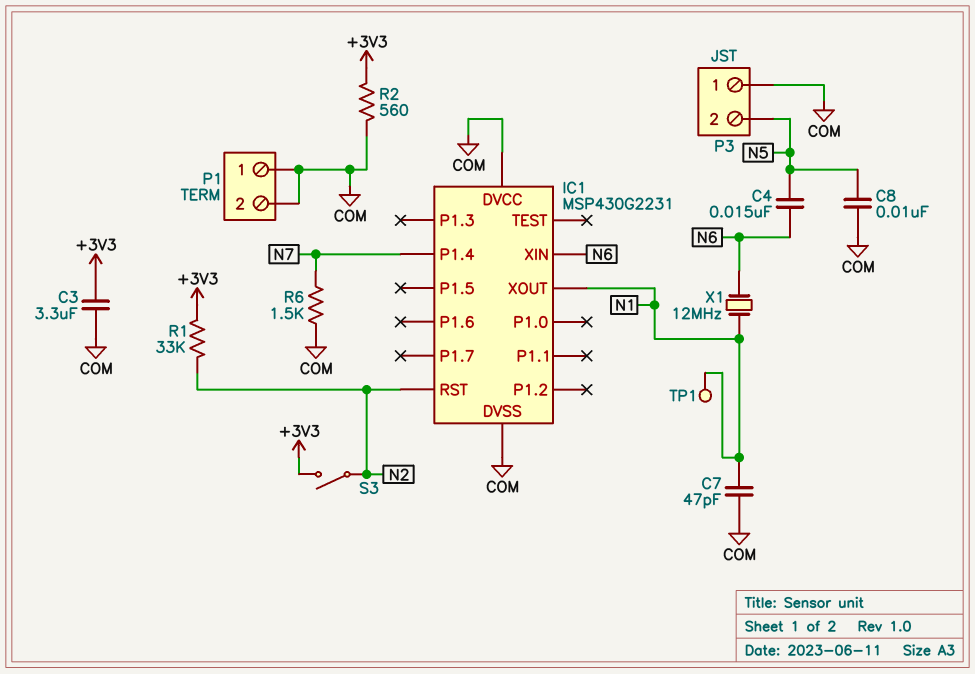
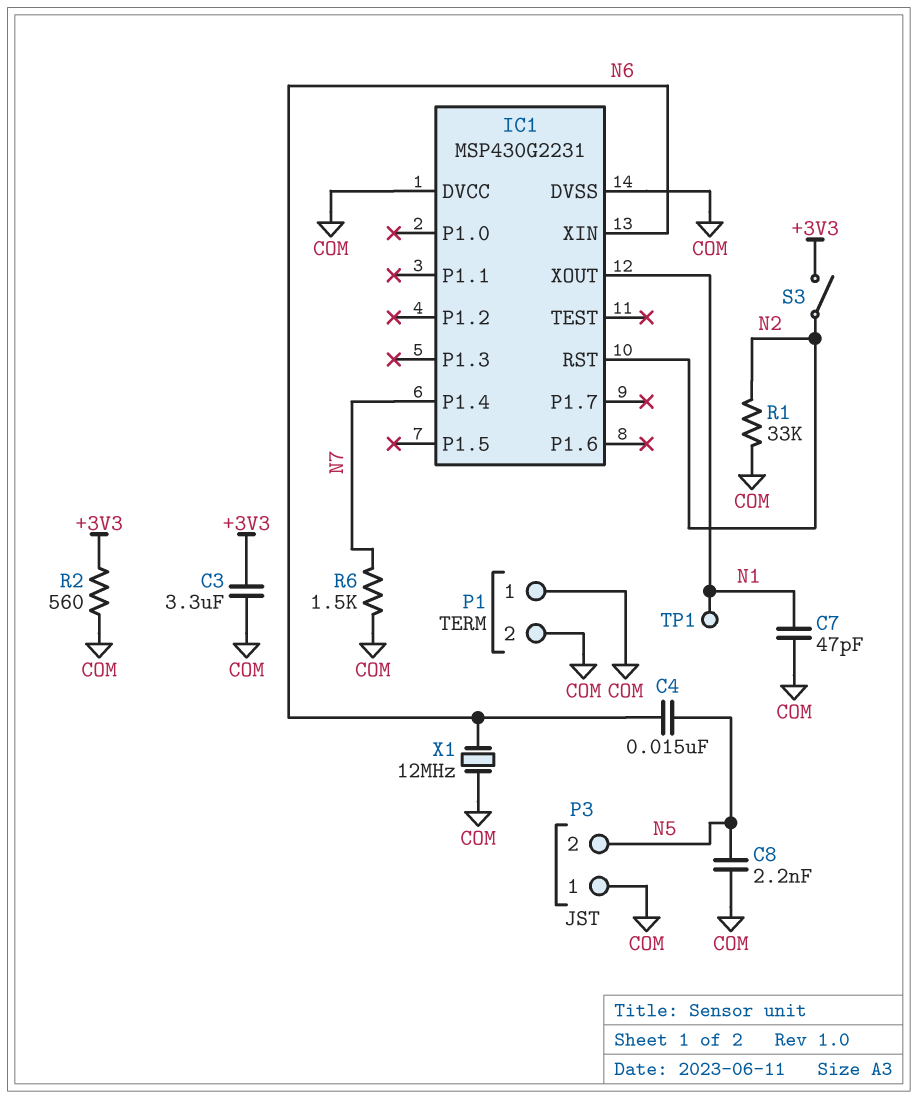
C8: 10nF (COM, N5) -> 2.2nF (COM, N5)
R1: 33k (+3V3, N2) -> 33k (COM, N2)
X1: 12MHz (N1, N6) -> 12MHz (COM, N6)

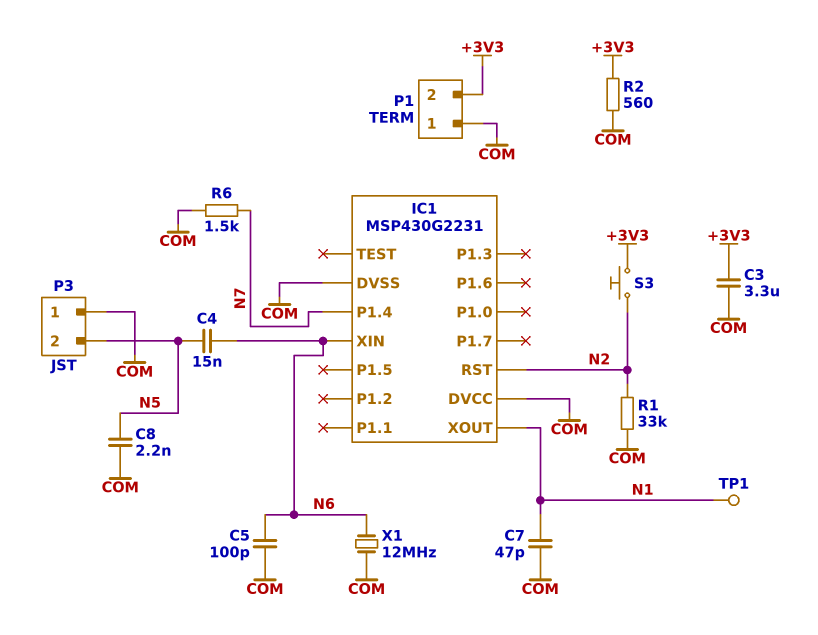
C5: none -> 100pF (COM, N6)
P1 pin 2: COM -> +3V3
S3: switch (+3V3, N2) -> button (+3V3, N2)

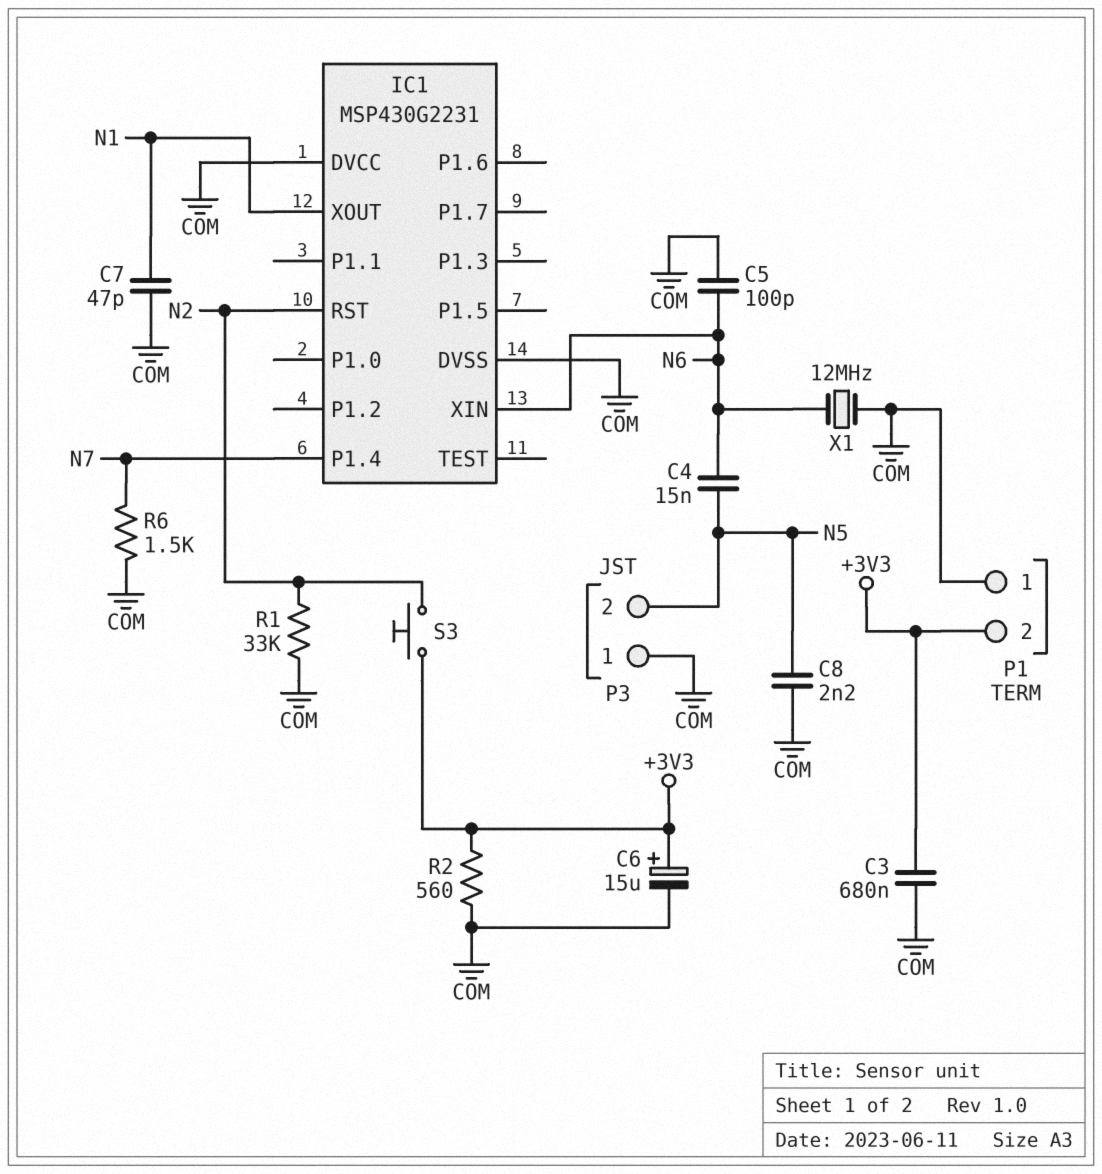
C3: 3.3uF (+3V3, COM) -> 680nF (+3V3, COM)
C6: none -> 15uF (plus +3V3, minus COM)
TP1: test point (N1) -> none

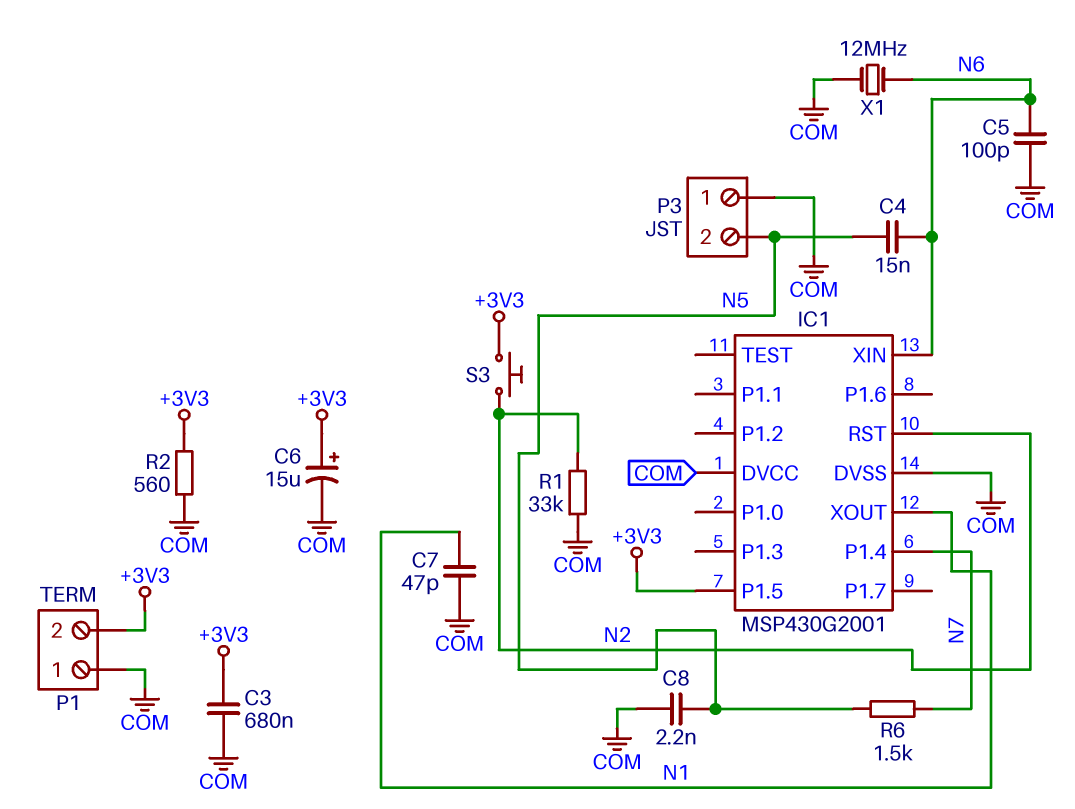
IC1: MSP430G2231 -> MSP430G2001
IC1 pin P1.5: none -> +3V3
R6: 1.5k (COM, N7) -> 1.5k (N5, N7)

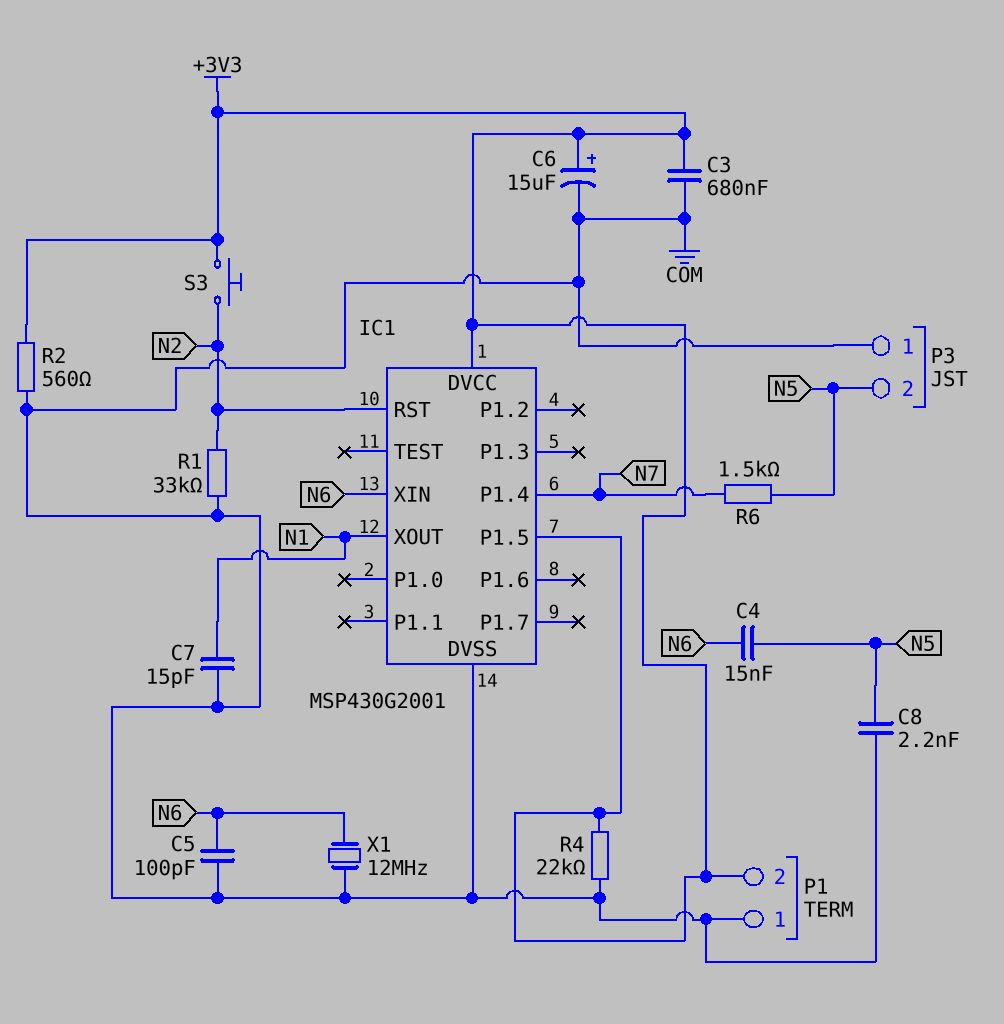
C7: 47pF (COM, N1) -> 15pF (COM, N1)
IC1 pin DVCC: COM -> +3V3
R4: none -> 22k (+3V3, COM)

